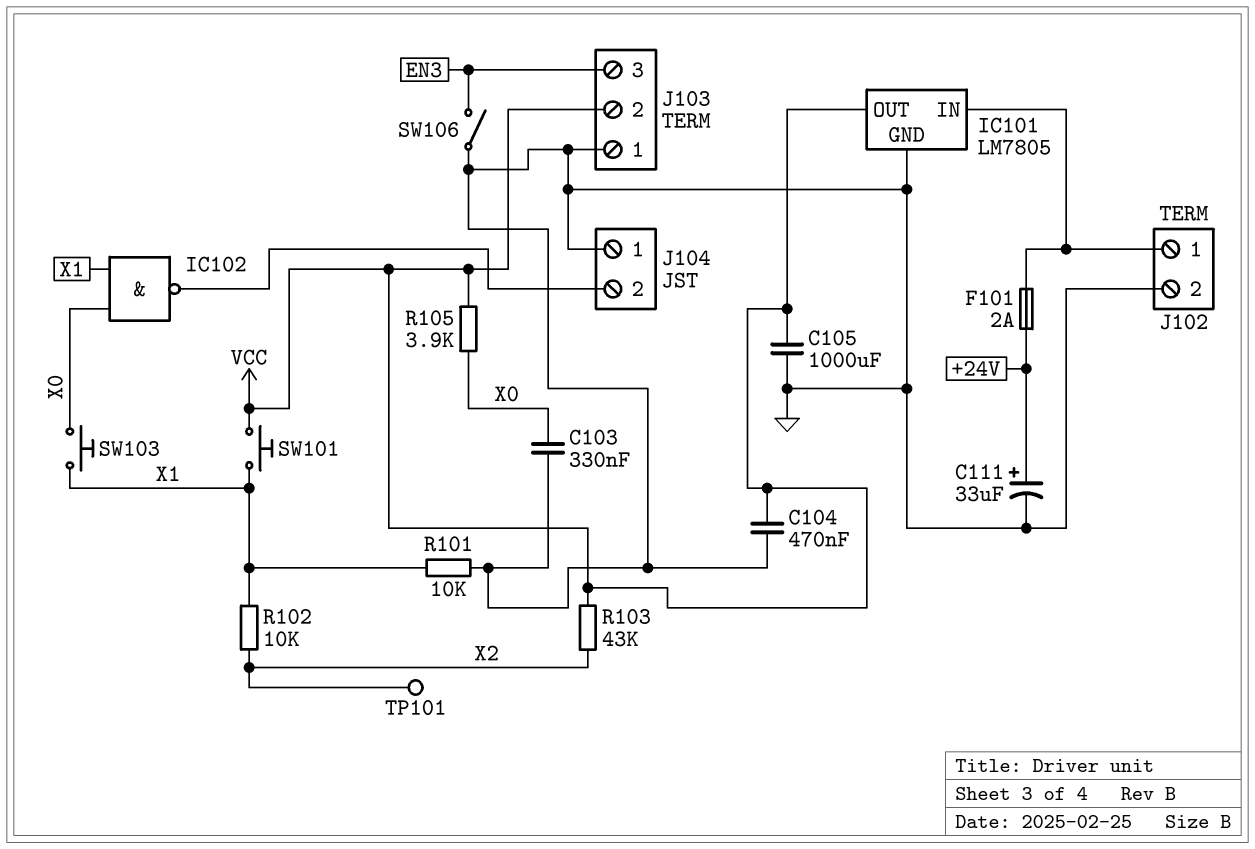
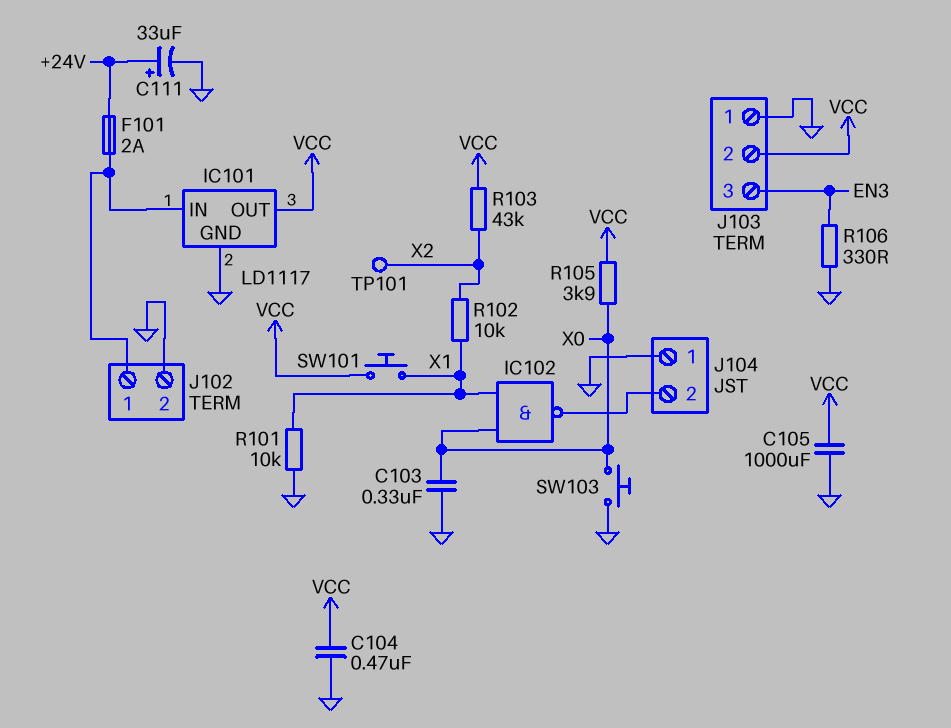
IC101: LM7805 -> LD1117
R106: none -> 330 (EN3, GND)
SW103: button (X0, X1) -> button (GND, X0)
SW106: switch (EN3, GND) -> none

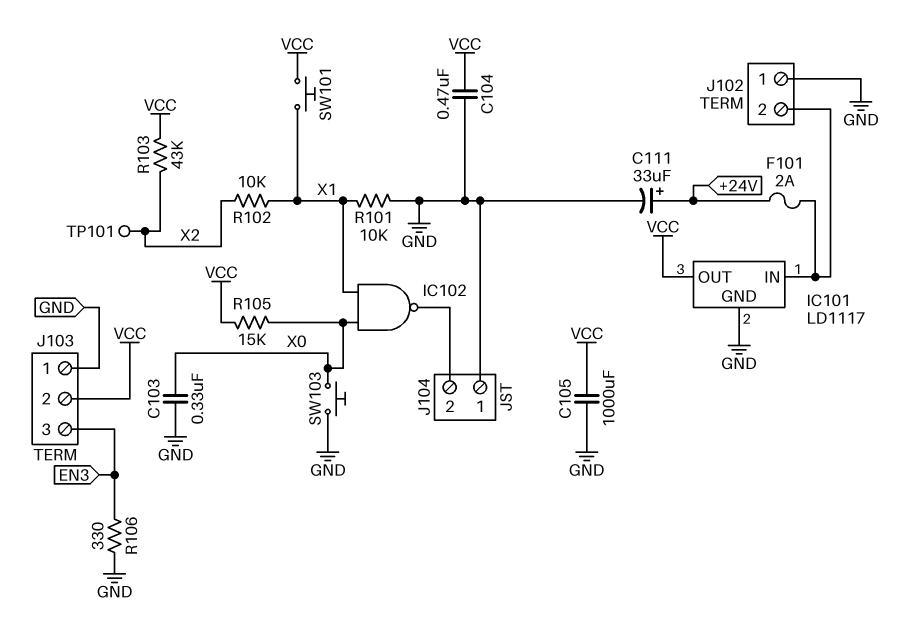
J102 pin 1: IC101/IN -> GND
J102 pin 2: GND -> IC101/IN
R105: 3.9k (VCC, X0) -> 15k (VCC, X0)

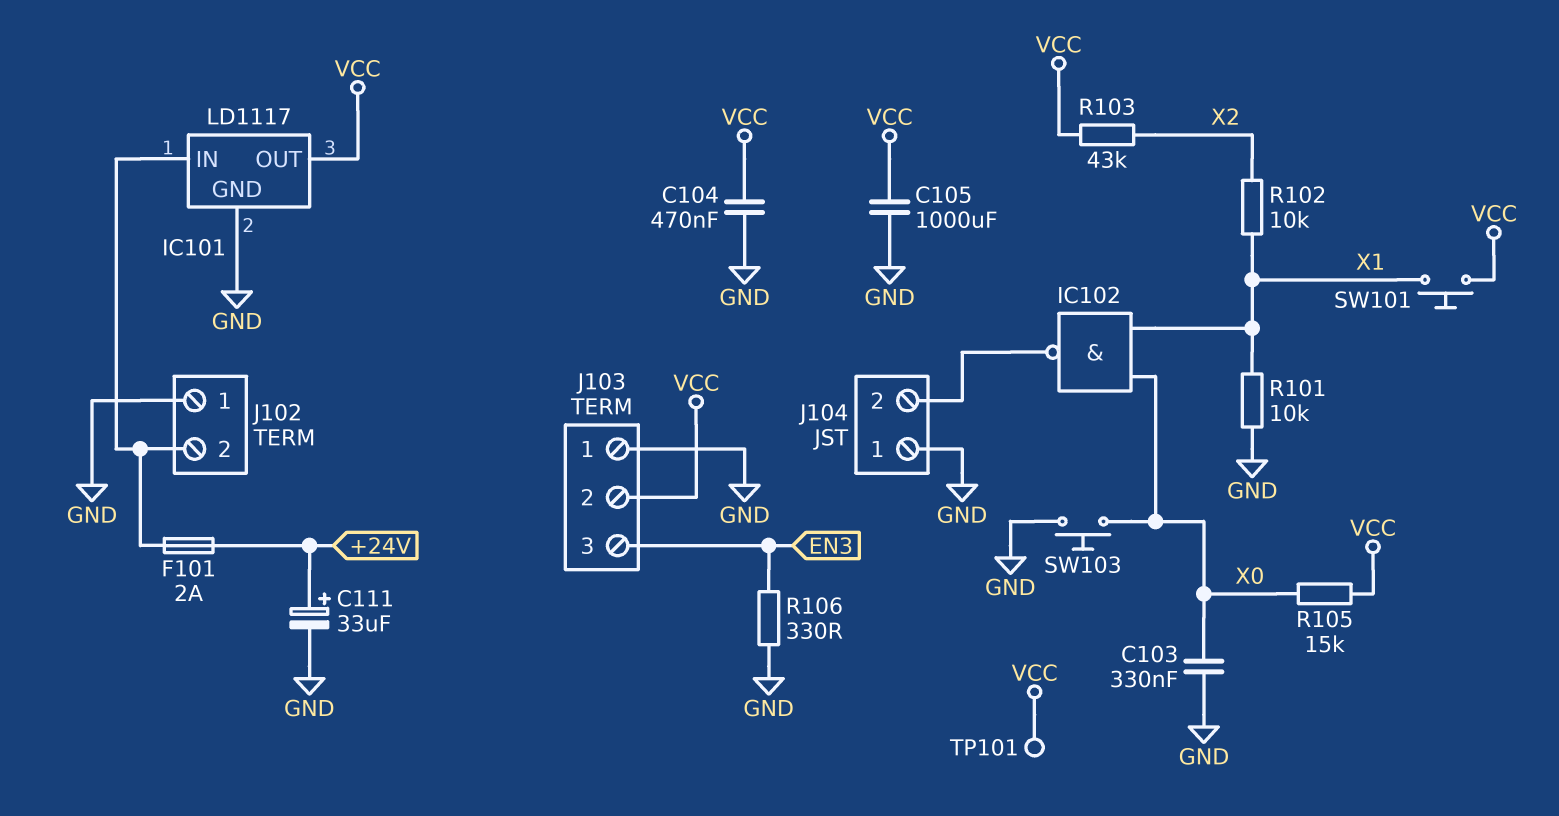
TP101: test point (X2) -> test point (VCC)

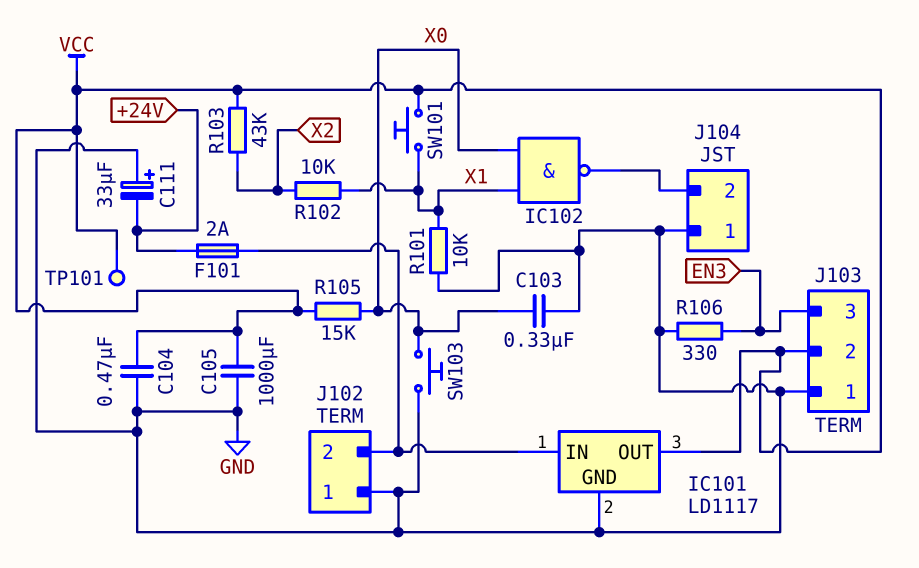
C111: 33uF (plus +24V, minus GND) -> 33uF (plus GND, minus +24V)

